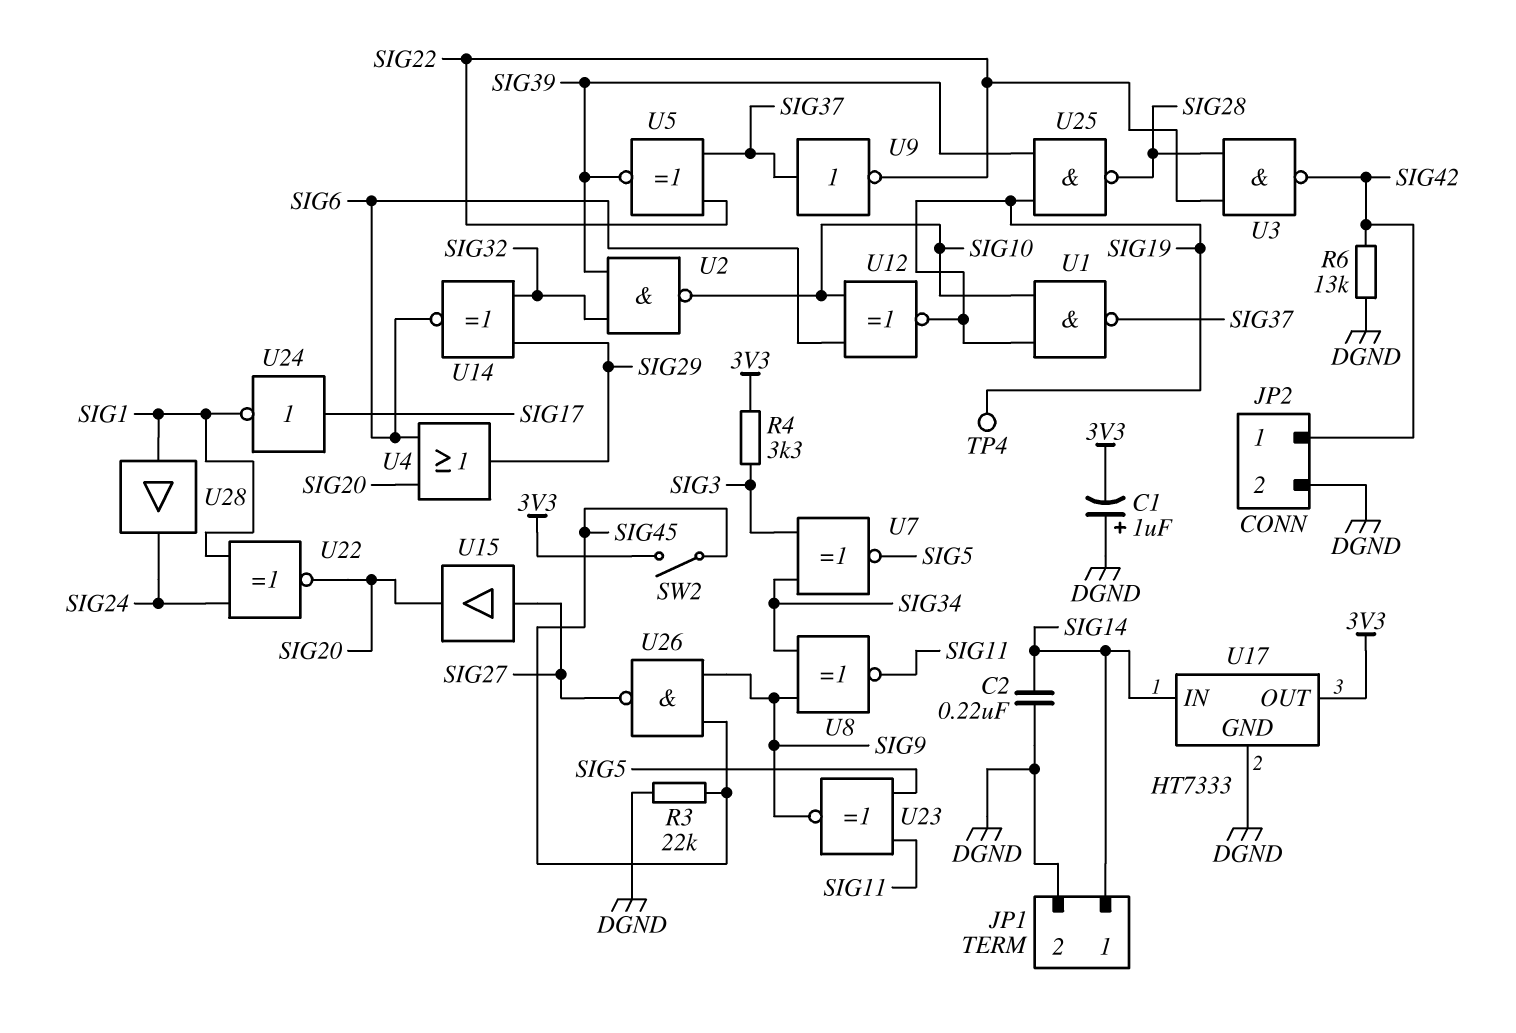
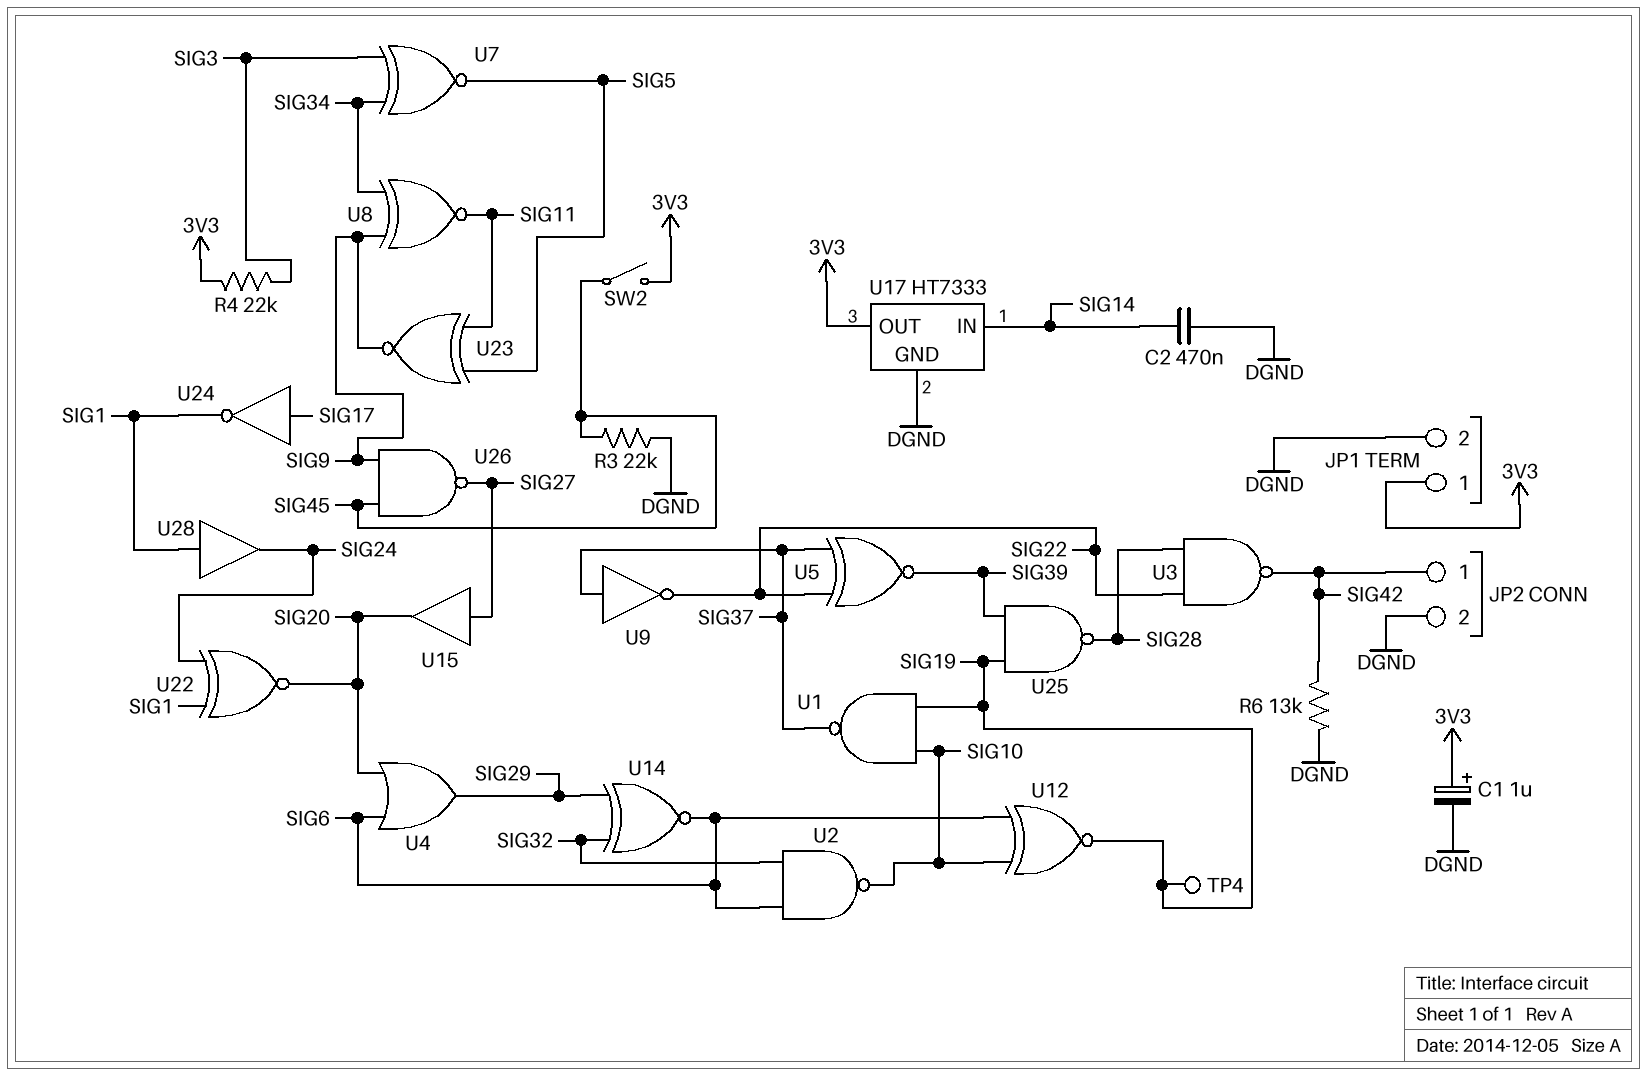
C1: 1uF (plus DGND, minus 3V3) -> 1uF (plus 3V3, minus DGND)
C2: 220nF (DGND, SIG14) -> 470nF (DGND, SIG14)
JP1 pin 1: SIG14 -> 3V3
R4: 3.3k (3V3, SIG3) -> 22k (3V3, SIG3)
U2: NAND (in SIG32, in SIG39, out SIG10) -> NAND (in SIG6, in SIG32, out SIG10)

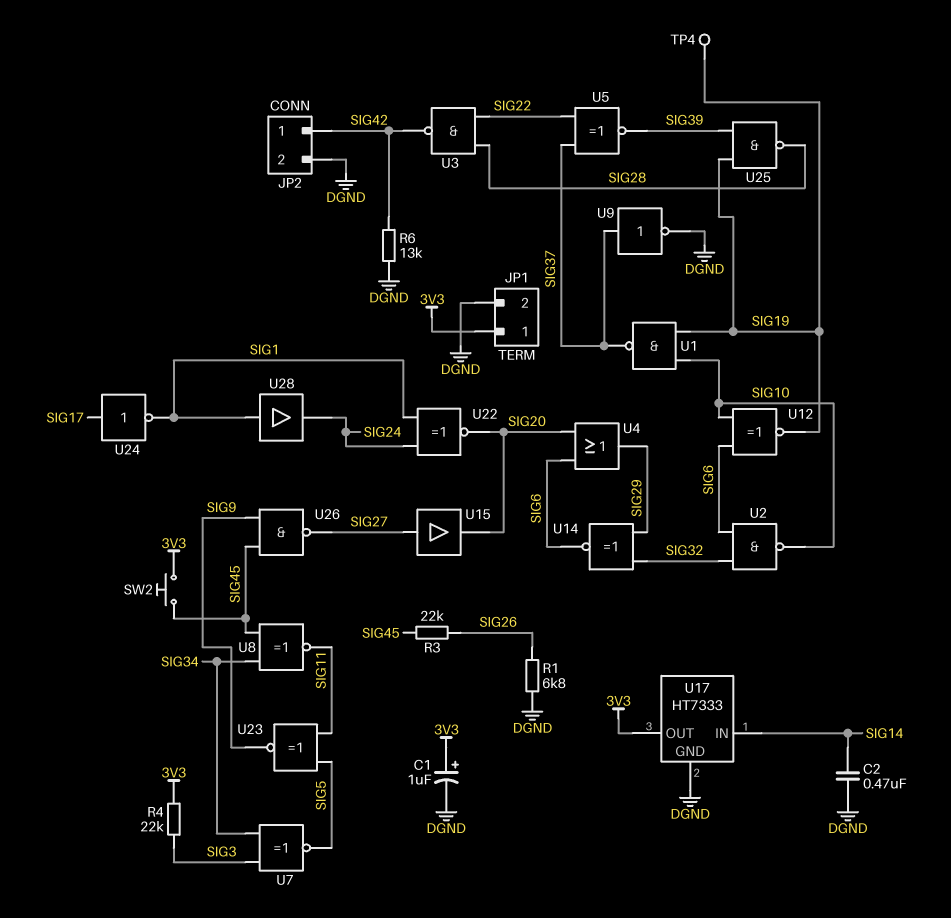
R1: none -> 6.8k (DGND, SIG26)
R3: 22k (DGND, SIG45) -> 22k (SIG26, SIG45)
SW2: switch (3V3, SIG45) -> button (3V3, SIG45)
U8: XNOR (in SIG9, in SIG34, out SIG11) -> XNOR (in SIG34, in SIG45, out SIG11)
U9: NOT (in SIG37, out SIG22) -> NOT (in SIG37, out DGND)

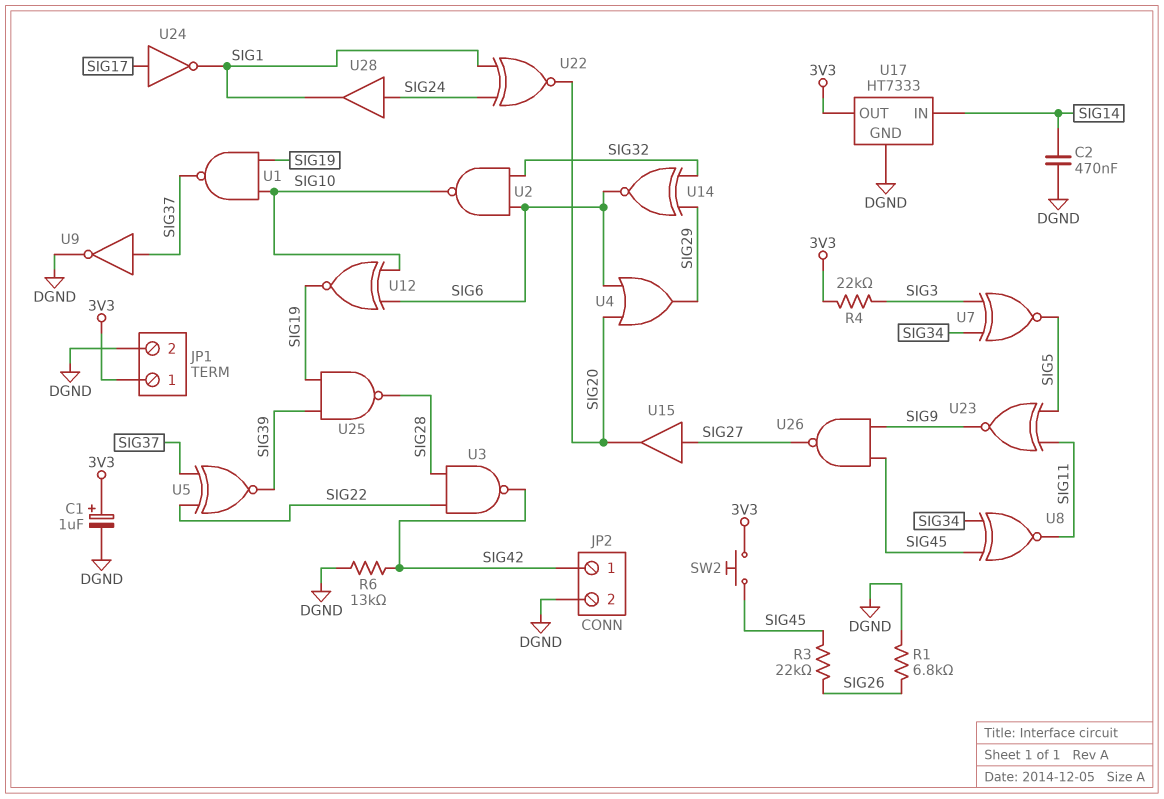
TP4: test point (SIG19) -> none
U28: buffer (in SIG1, out SIG24) -> buffer (in SIG24, out SIG1)

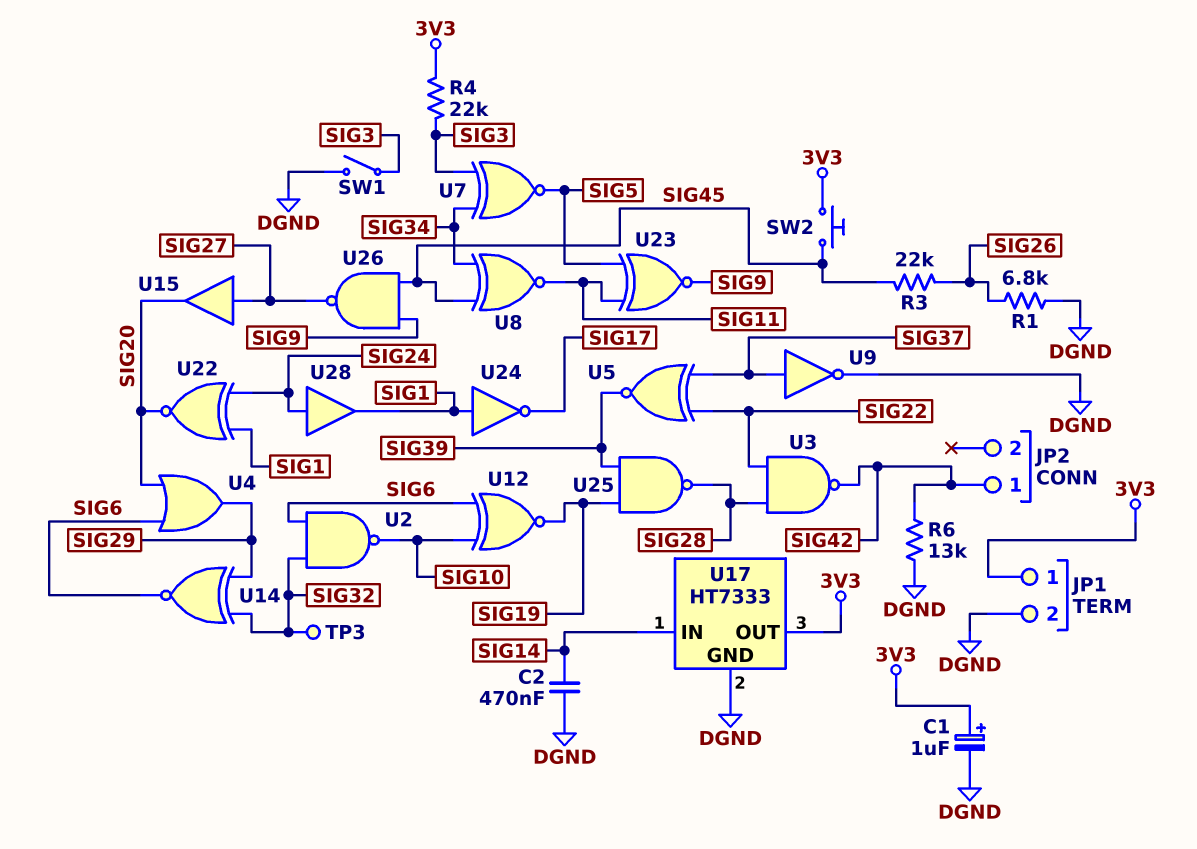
JP2 pin 2: DGND -> none
SW1: none -> switch (DGND, SIG3)
TP3: none -> test point (SIG32)
U1: NAND (in SIG10, in SIG19, out SIG37) -> none
U24: NOT (in SIG17, out SIG1) -> NOT (in SIG1, out SIG17)

